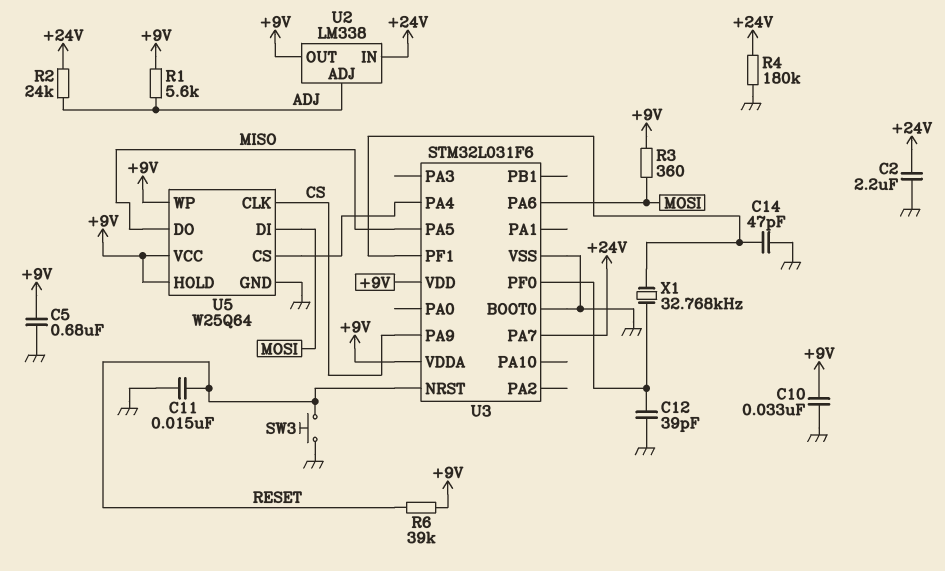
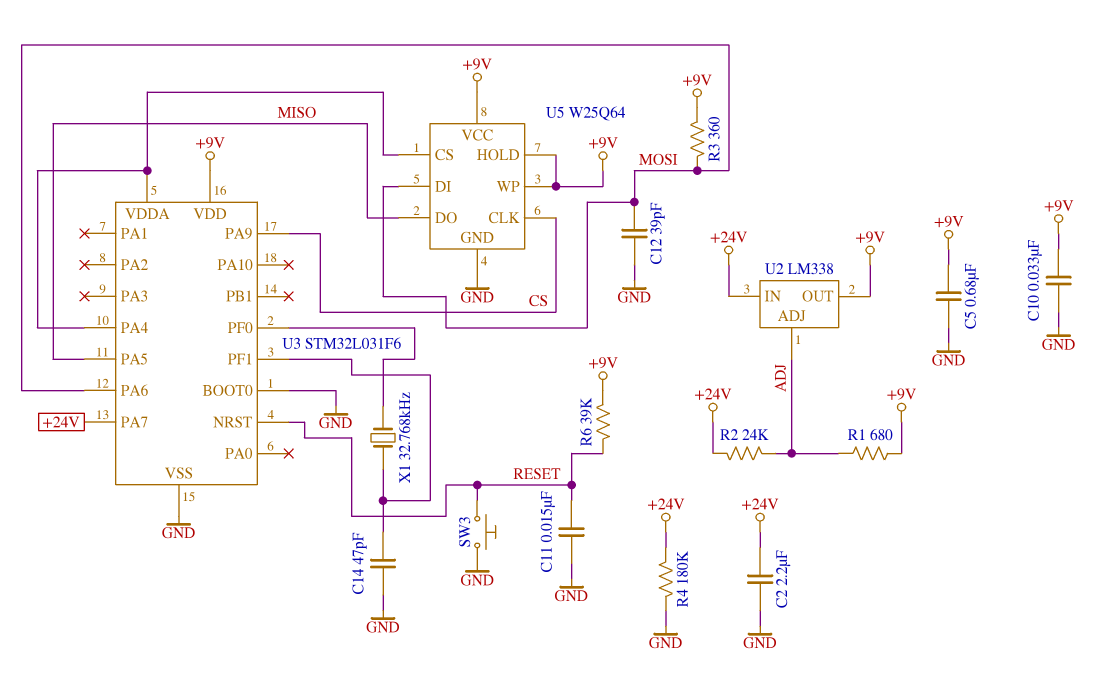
C12: 39pF (GND, U3/PF0) -> 39pF (GND, MOSI)
R1: 5.6k (+9V, ADJ) -> 680 (+9V, ADJ)
U3 pin VDDA: +9V -> U3/PA4

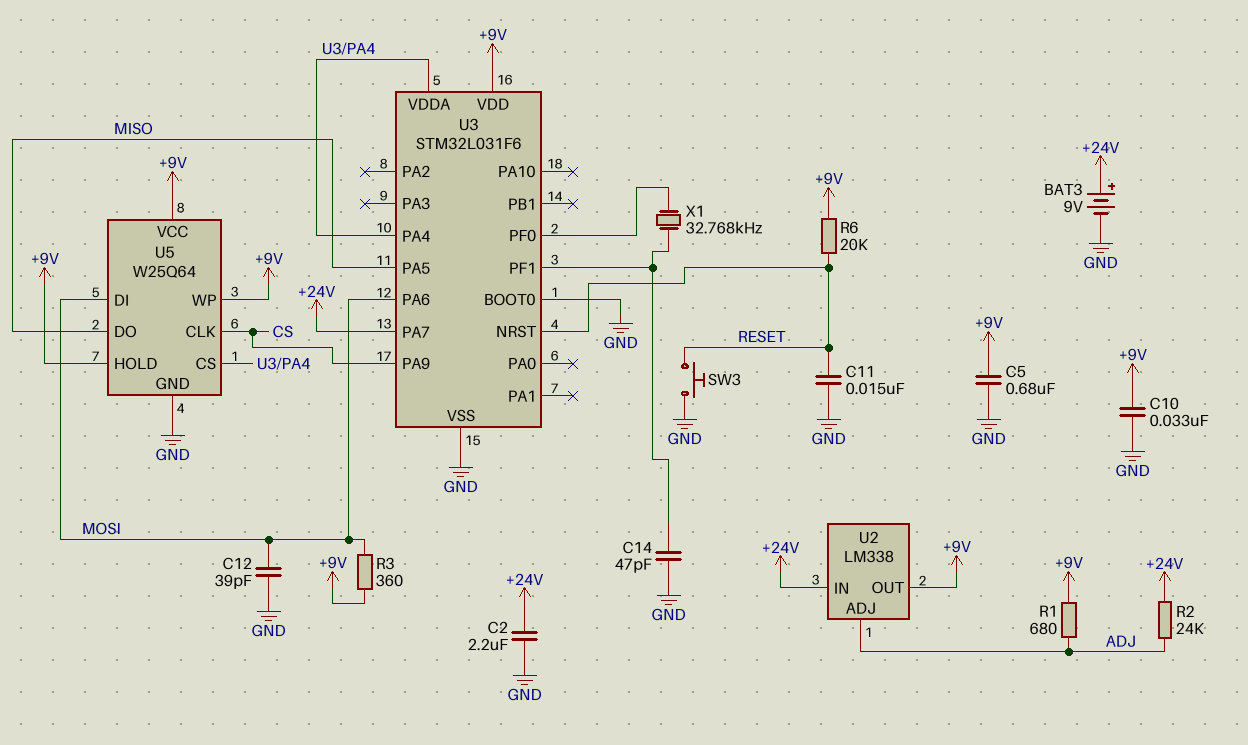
BAT3: none -> 9V (plus +24V, minus GND)
R4: 180k (+24V, GND) -> none
R6: 39k (+9V, RESET) -> 20k (+9V, RESET)

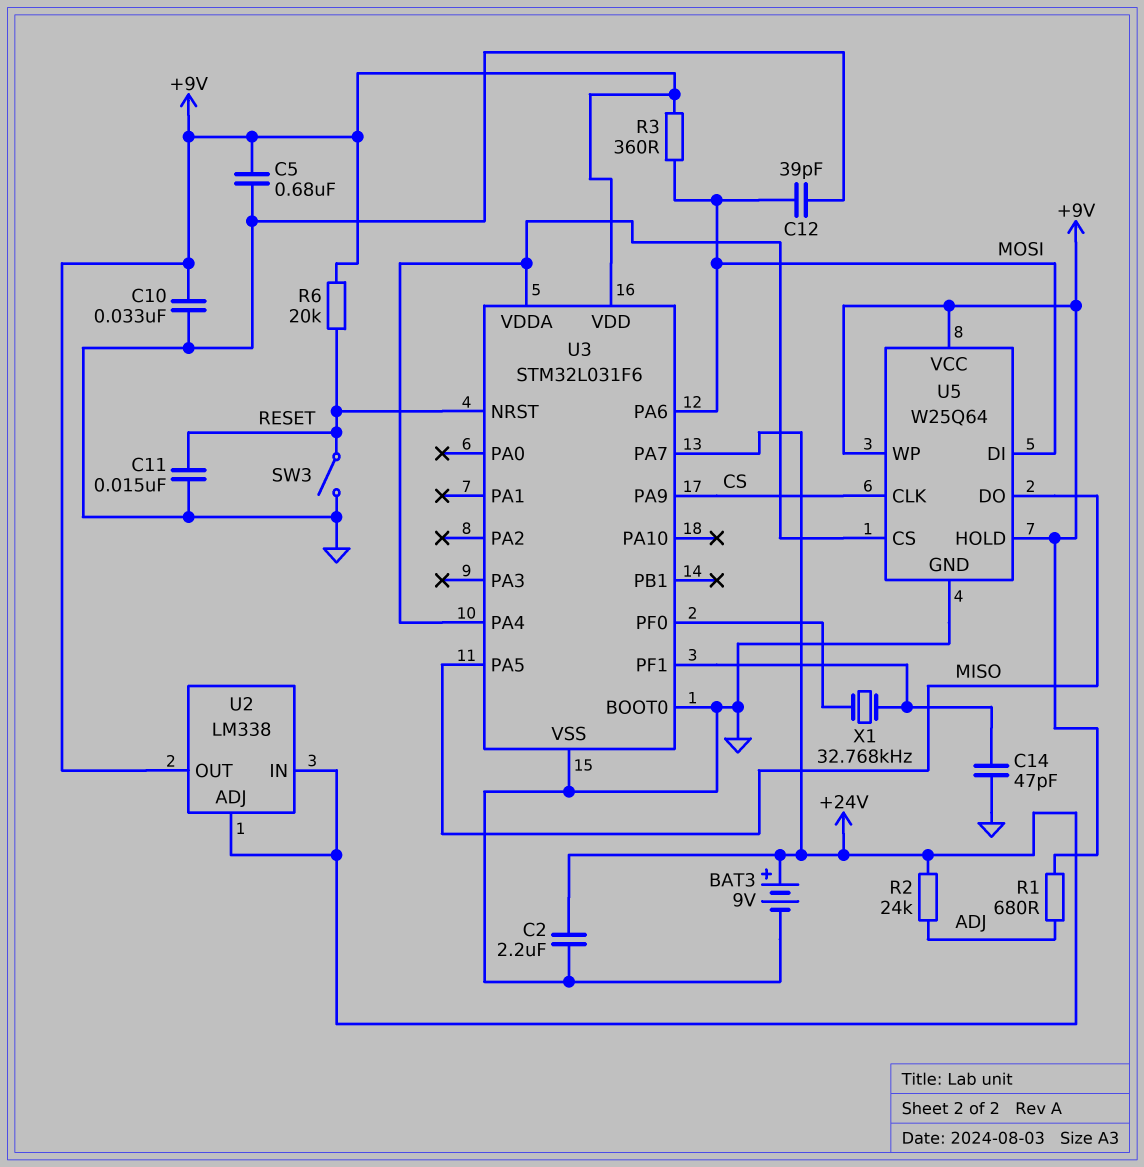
SW3: button (GND, RESET) -> switch (GND, RESET)
U2 pin ADJ: ADJ -> +24V

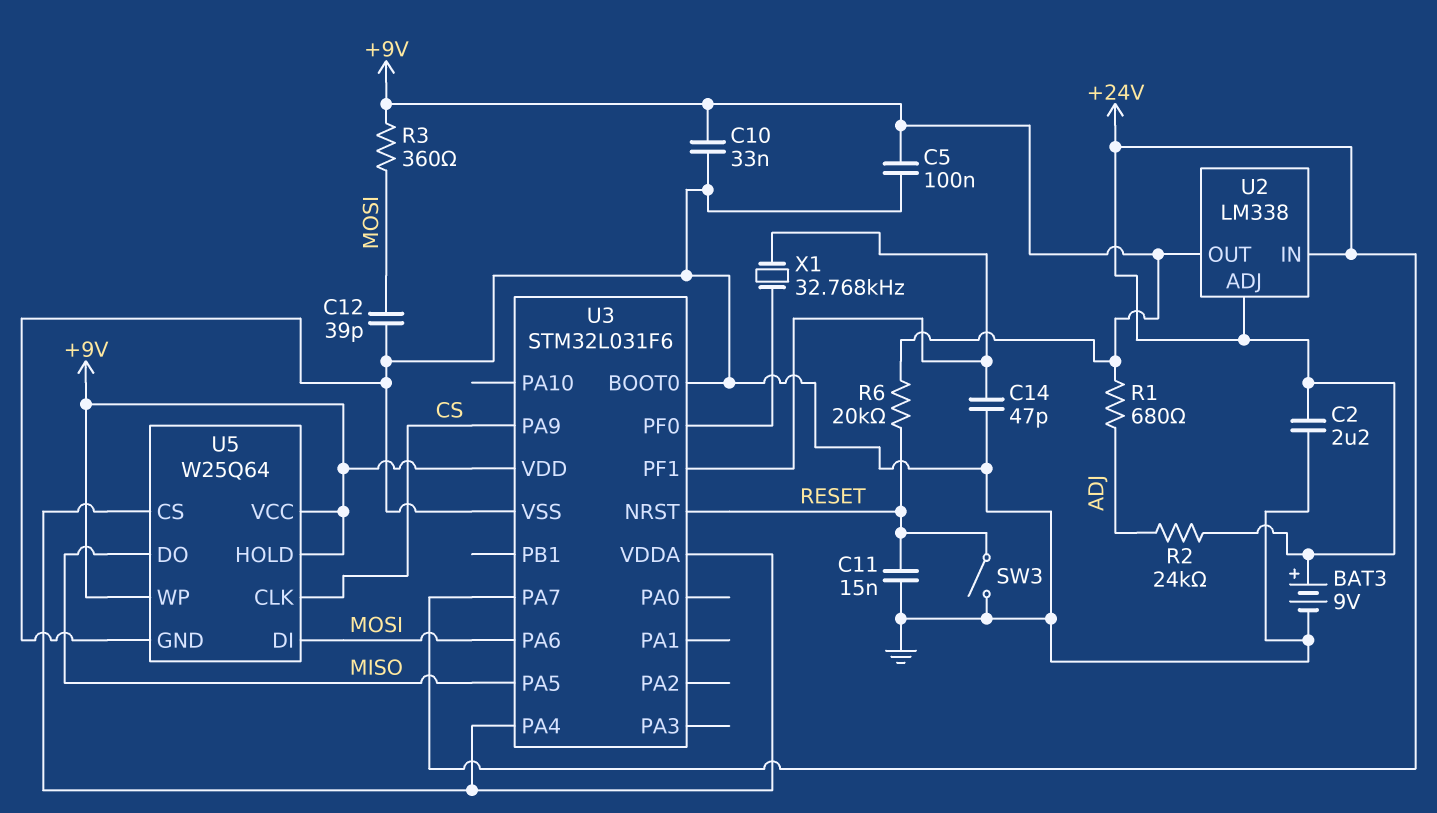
C5: 680nF (+9V, GND) -> 100nF (+9V, GND)

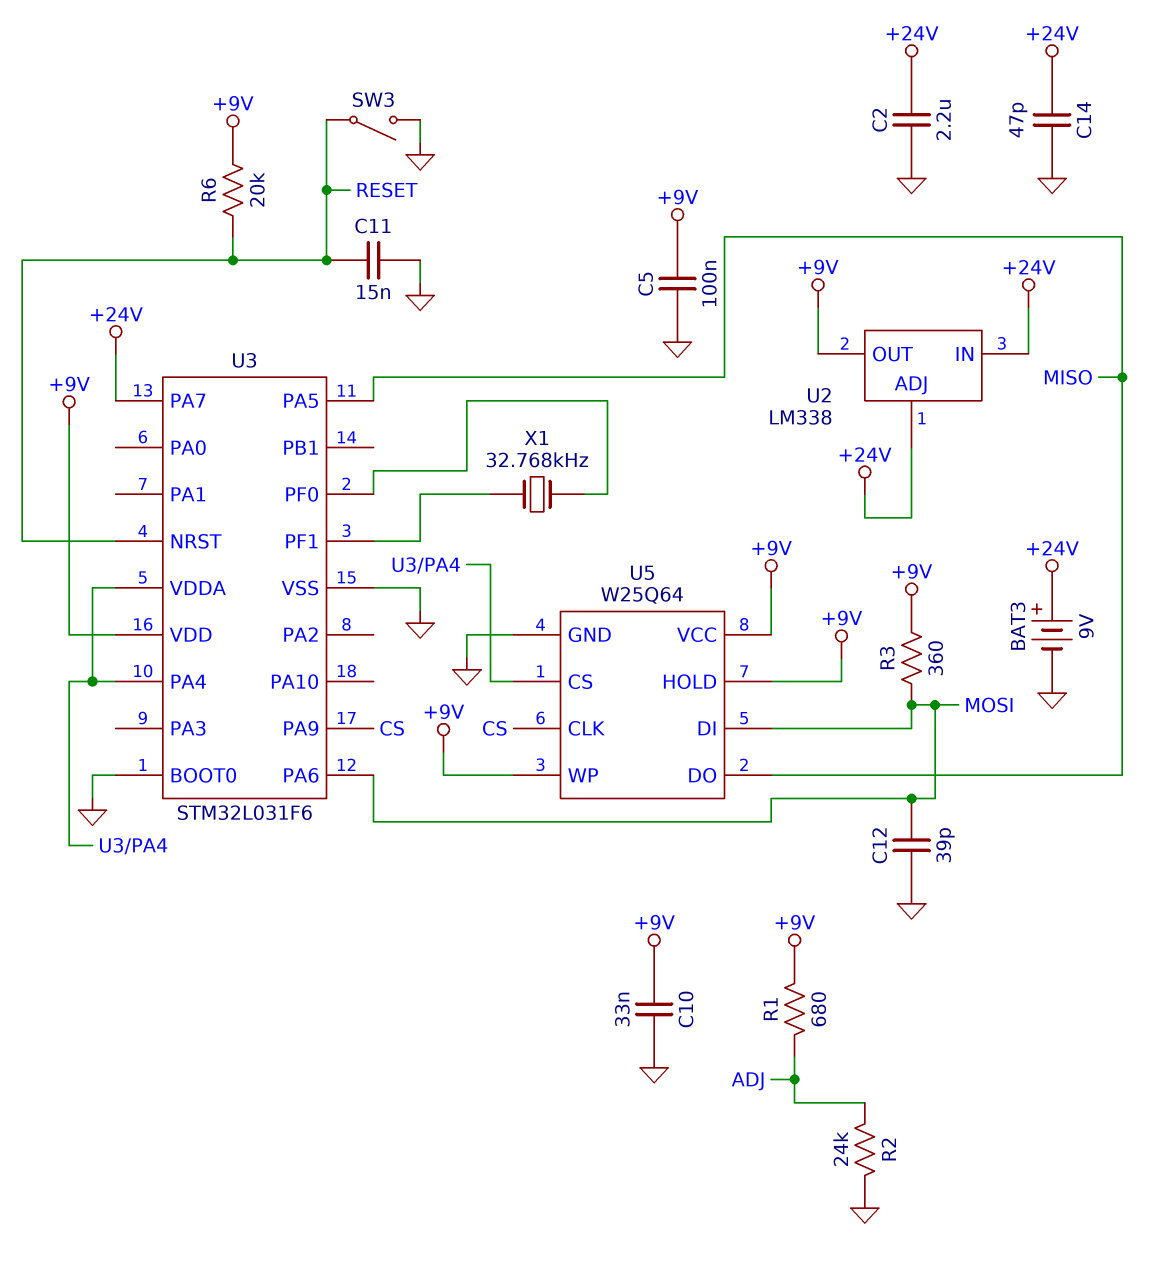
C14: 47pF (GND, U3/PF1) -> 47pF (+24V, GND)
R2: 24k (+24V, ADJ) -> 24k (ADJ, GND)

